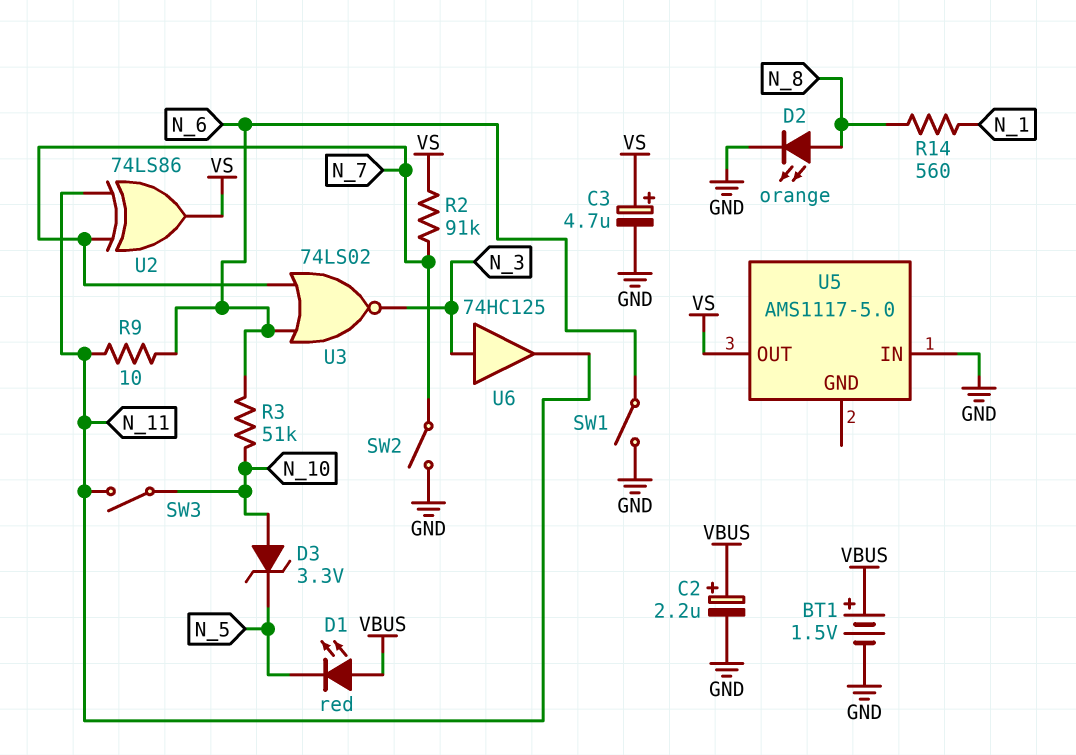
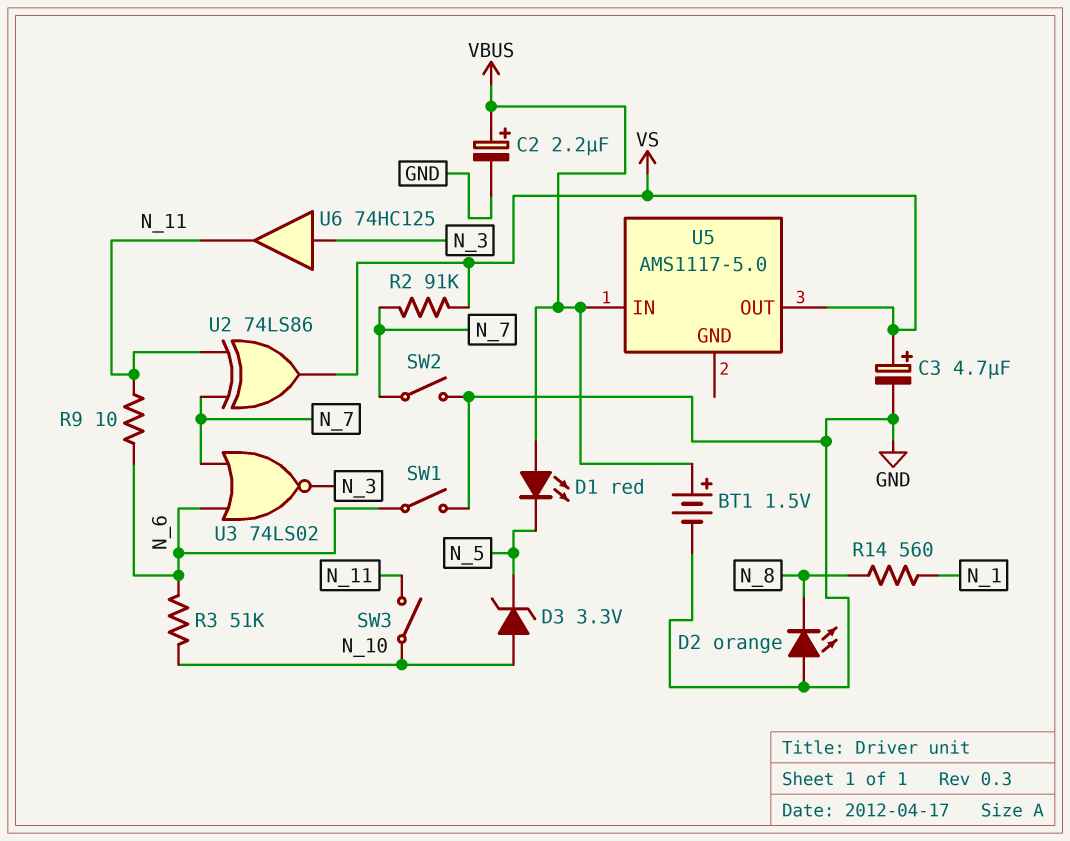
D2: LED orange (A N_8, K GND) -> LED orange (A GND, K N_8)
U5 pin IN: GND -> VBUS

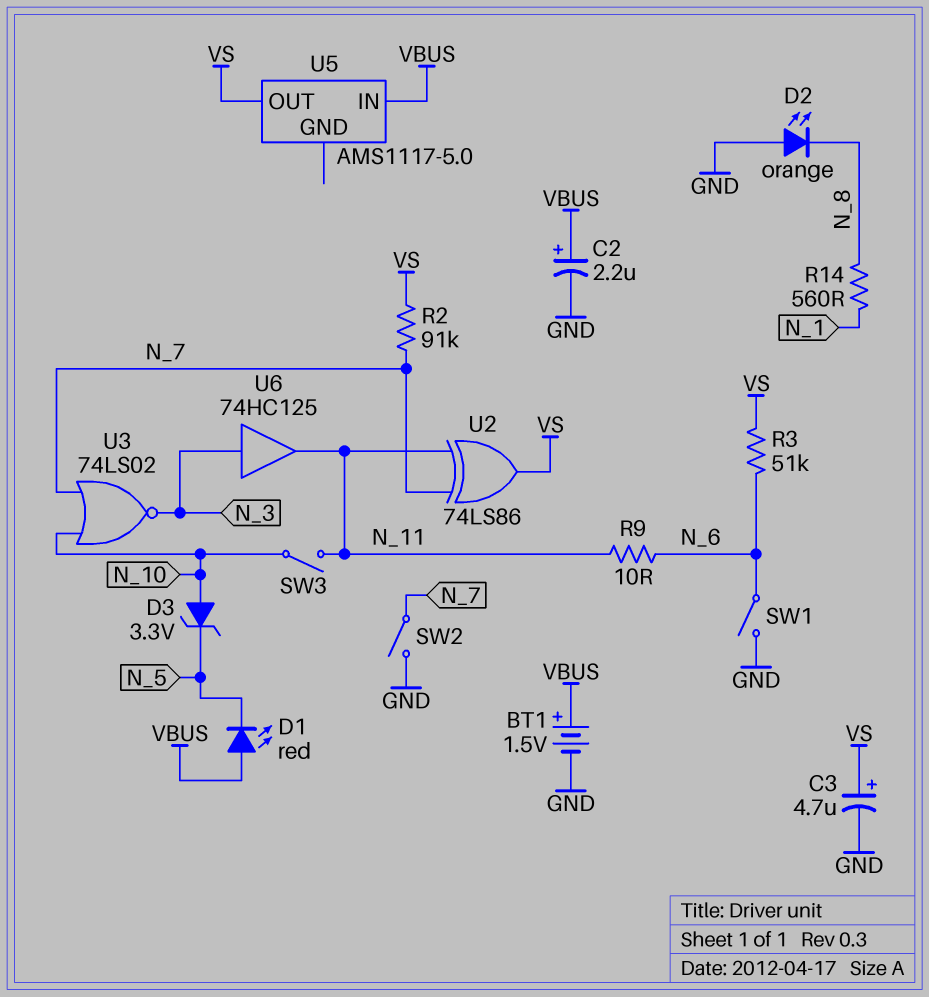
R3: 51k (N_6, N_10) -> 51k (N_6, VS)
U3: NOR 74LS02 (in N_6, in N_7, out N_3) -> NOR 74LS02 (in N_7, in N_10, out N_3)

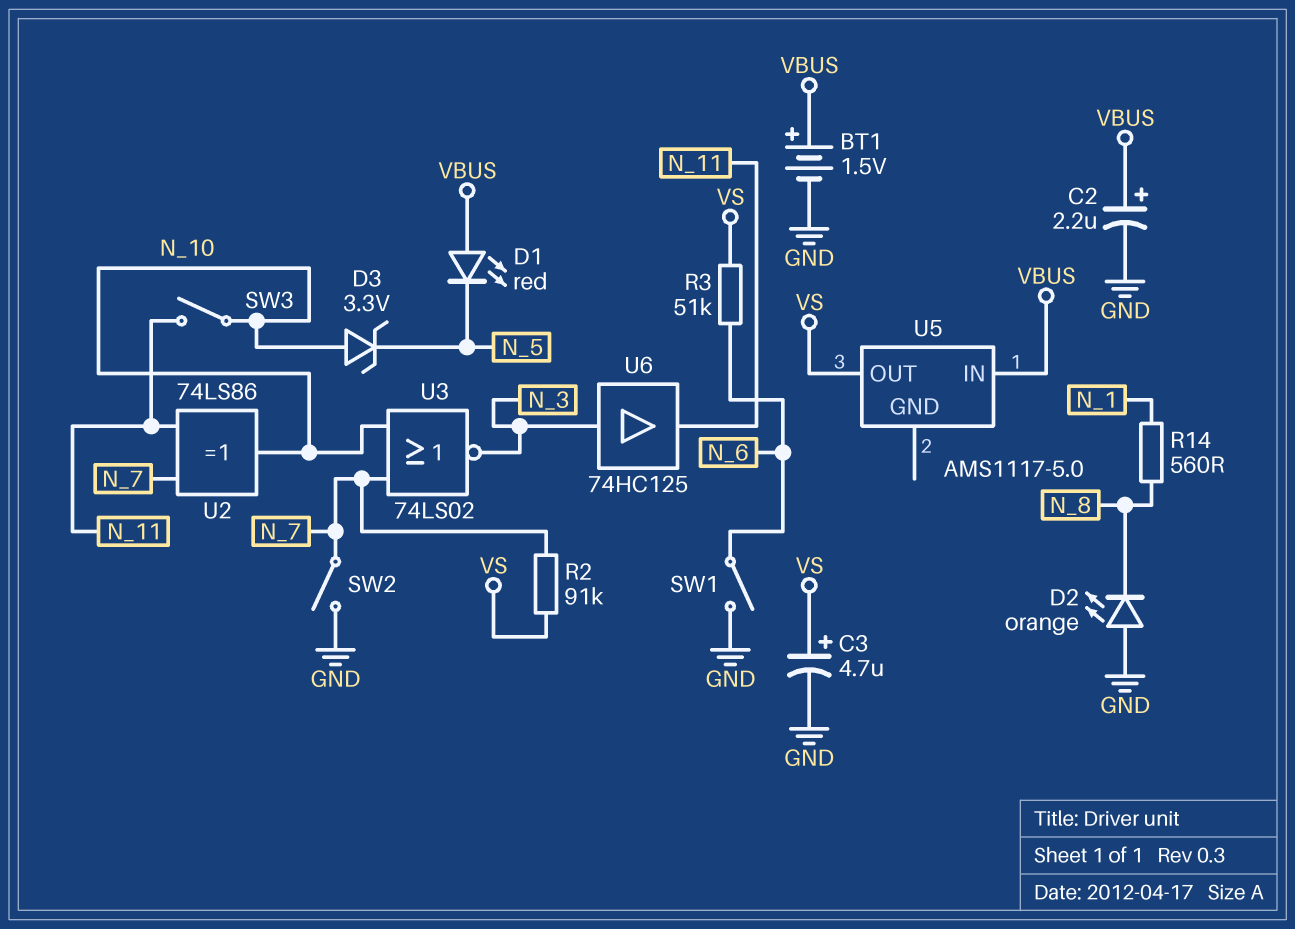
R9: 10 (N_6, N_11) -> none
U2: XOR 74LS86 (in N_7, in N_11, out VS) -> XOR 74LS86 (in N_7, in N_11, out N_10)

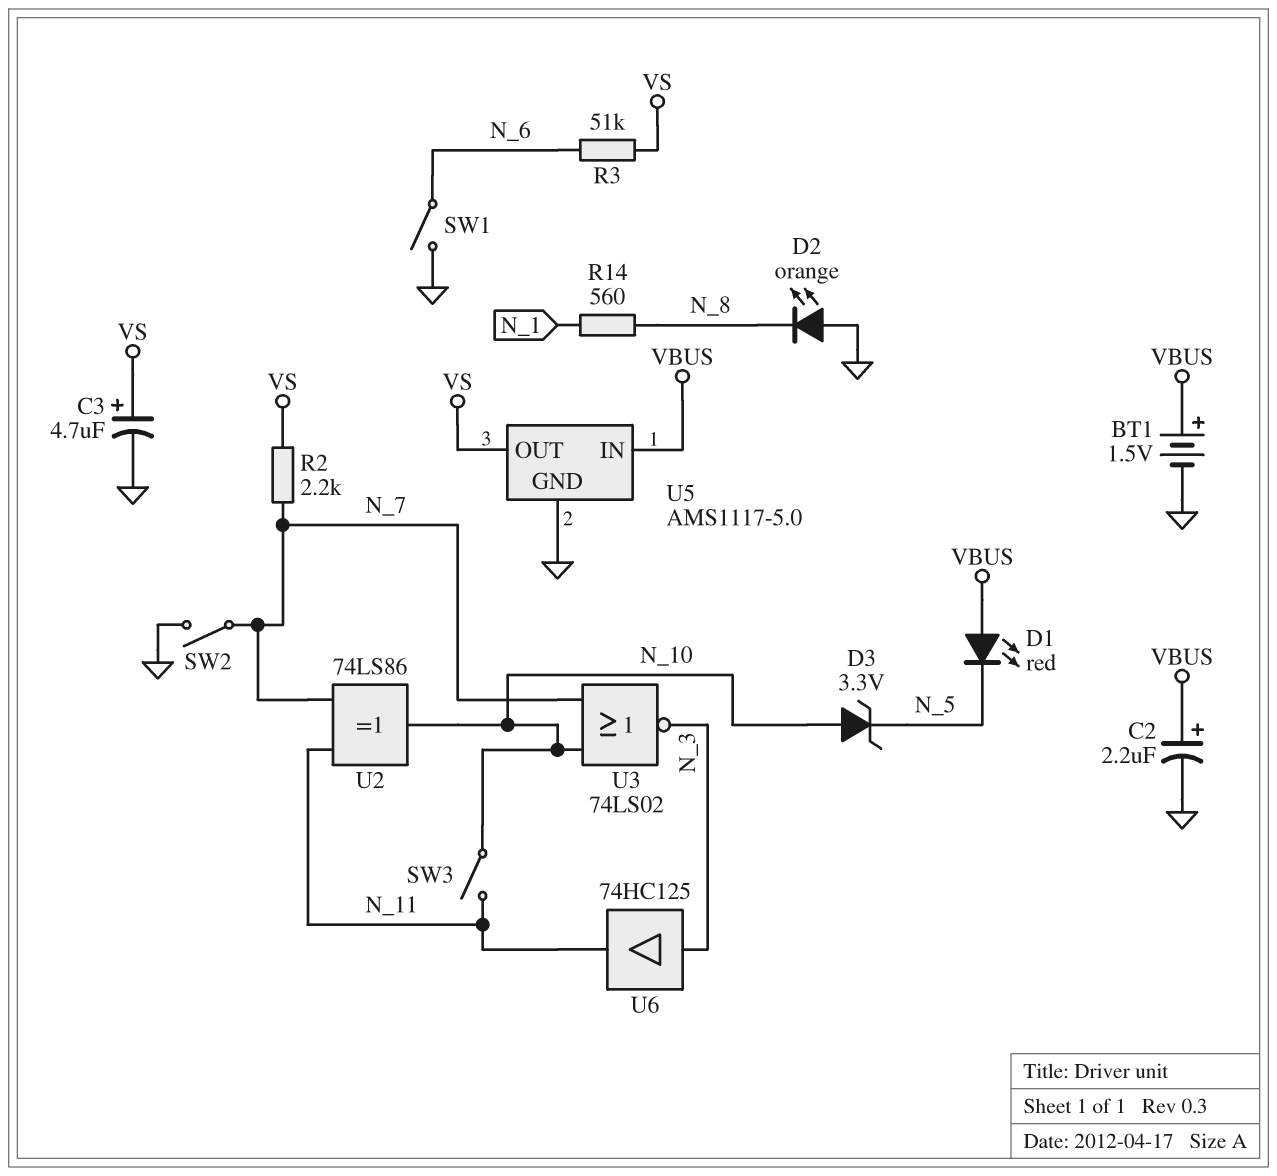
R2: 91k (N_7, VS) -> 2.2k (N_7, VS)
U5 pin GND: none -> GND

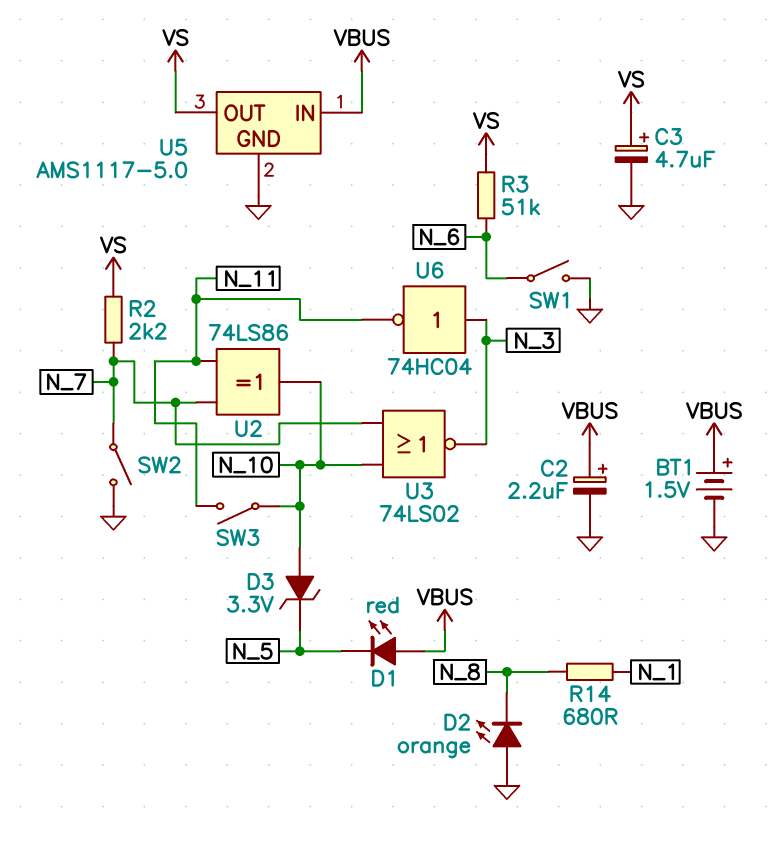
R14: 560 (N_1, N_8) -> 680 (N_1, N_8)
U6: buffer 74HC125 (in N_3, out N_11) -> NOT 74HC04 (in N_3, out N_11)

